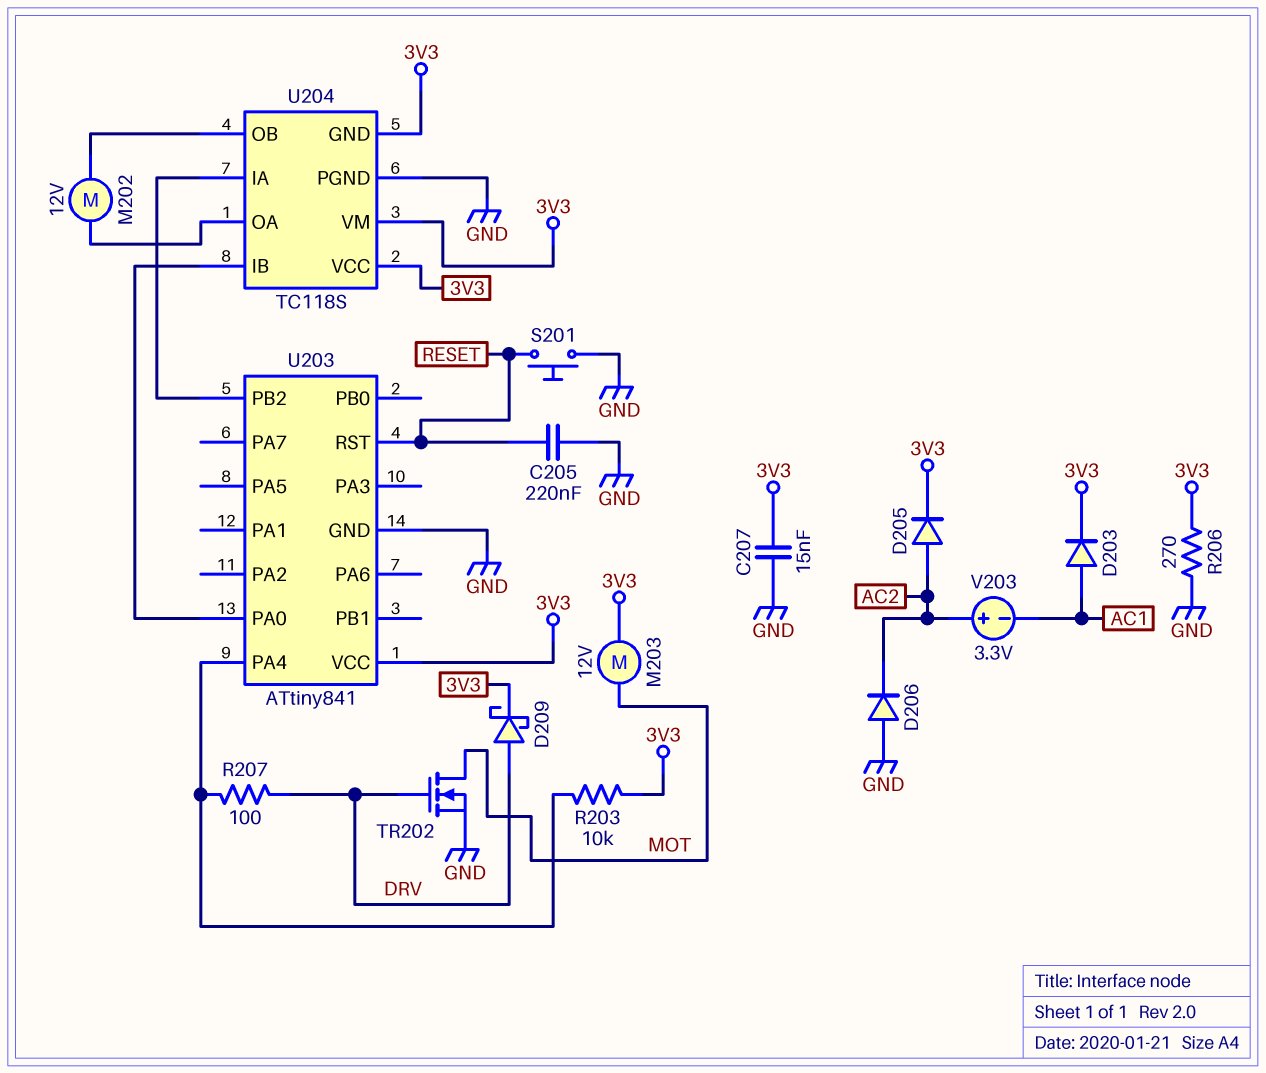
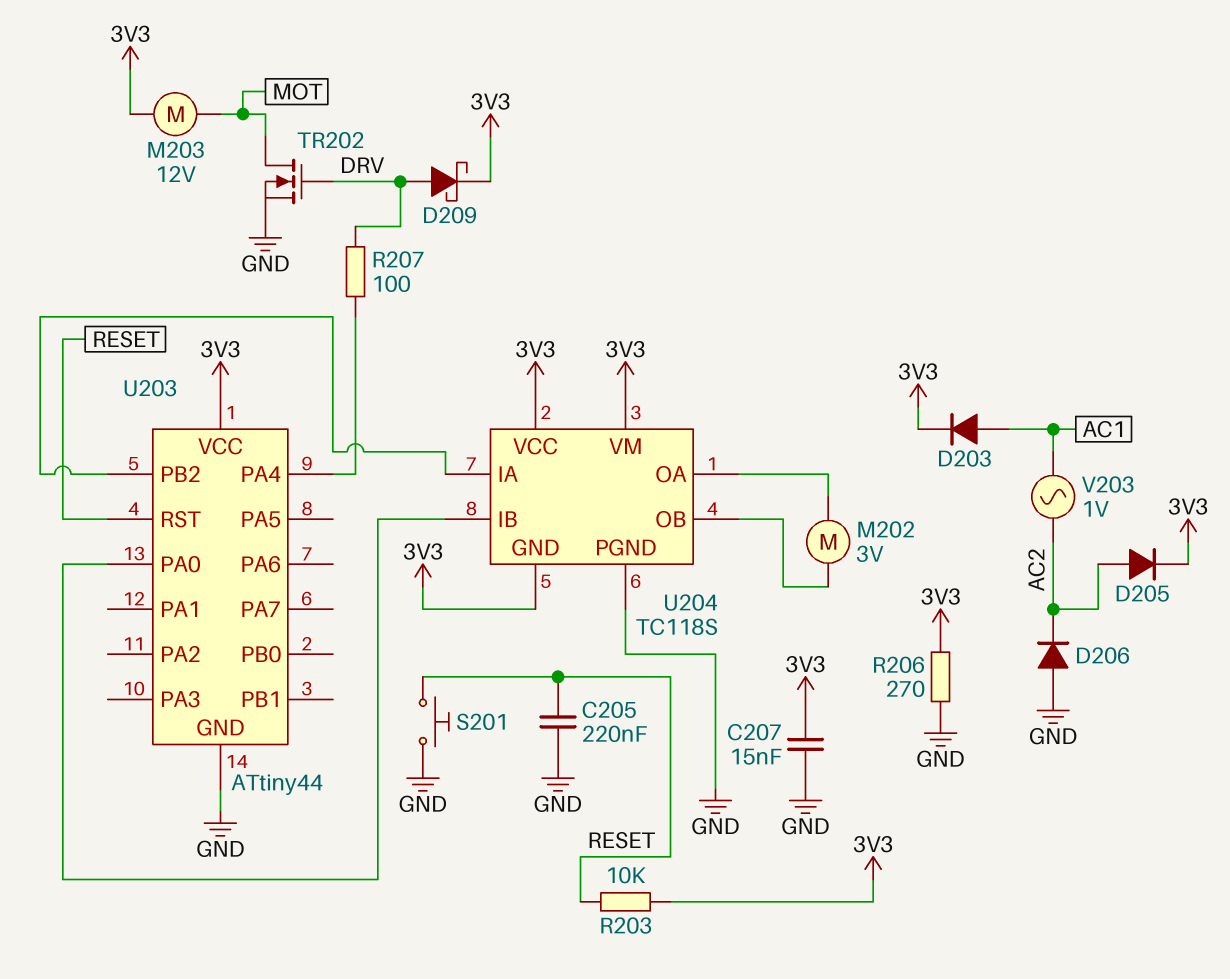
M202: motor 12V (U204/OA, U204/OB) -> motor 3V (U204/OA, U204/OB)
R203: 10k (3V3, U203/PA4) -> 10k (3V3, RESET)
U203: ATtiny841 -> ATtiny44
V203: 3.3V (plus AC2, minus AC1) -> AC 1V (AC1, AC2)

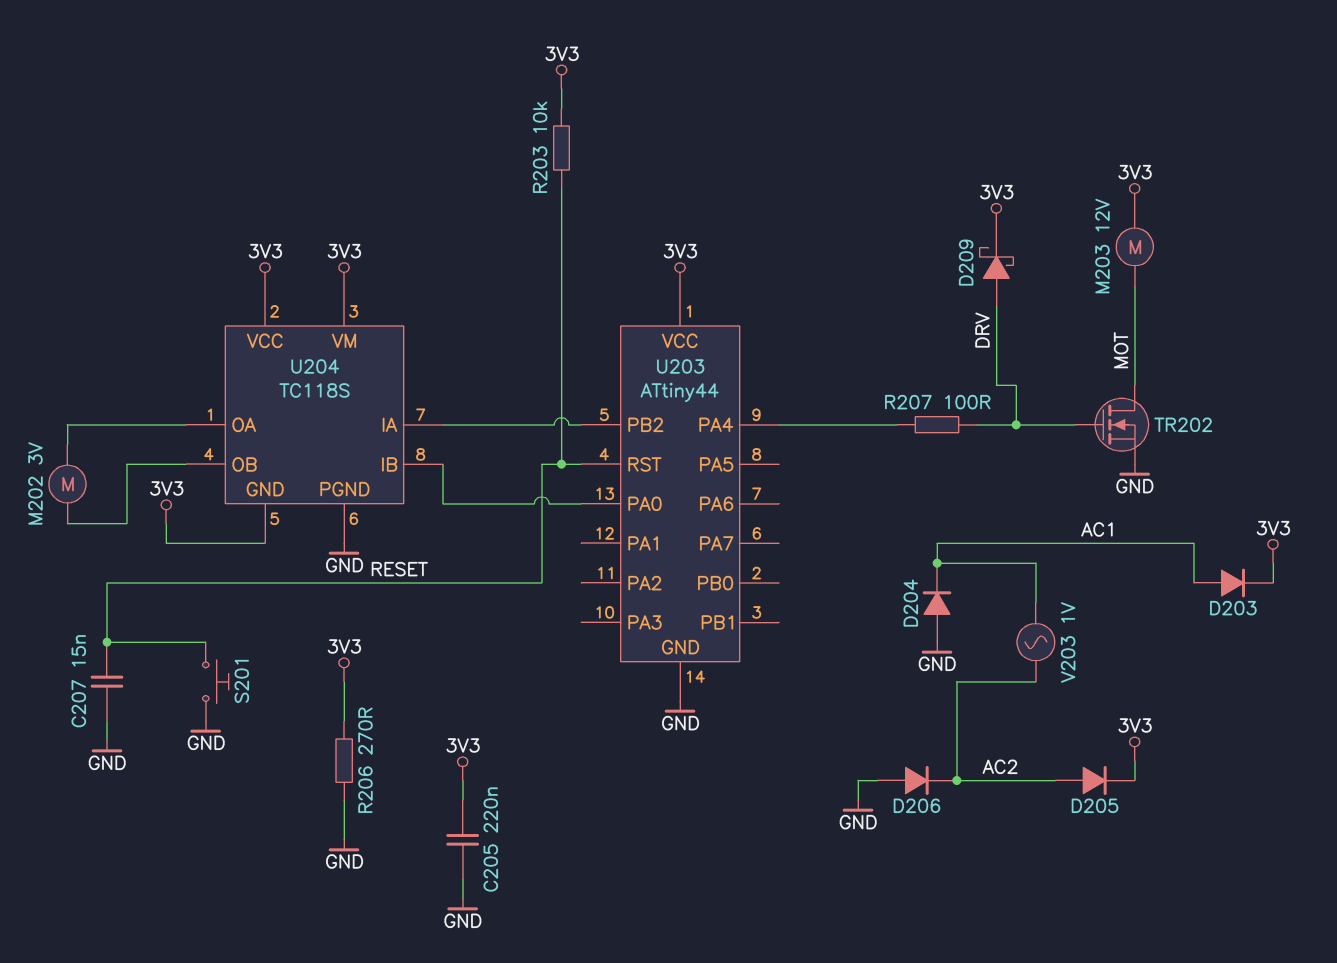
C205: 220nF (GND, RESET) -> 220nF (3V3, GND)
C207: 15nF (3V3, GND) -> 15nF (GND, RESET)
D204: none -> diode (A GND, K AC1)

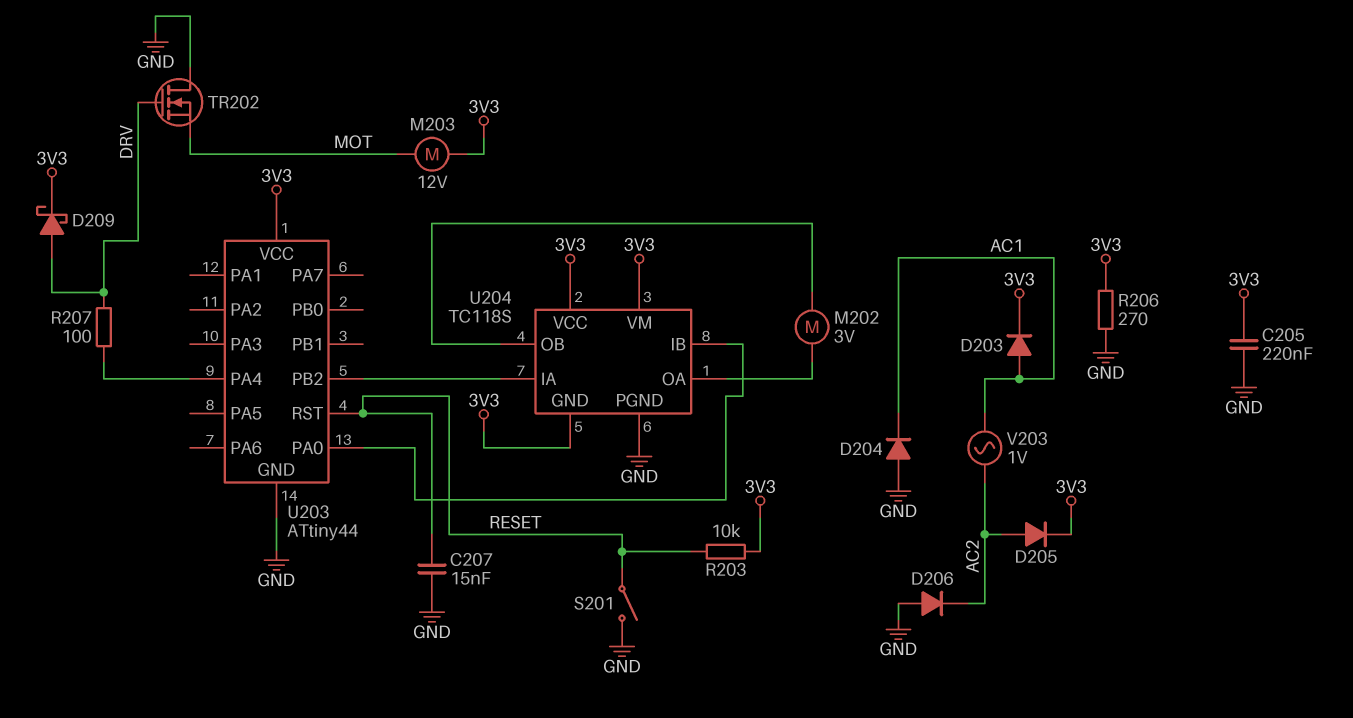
S201: button (GND, RESET) -> switch (GND, RESET)
TR202: NMOS (G DRV, D MOT, S GND) -> NMOS (G DRV, D GND, S MOT)

